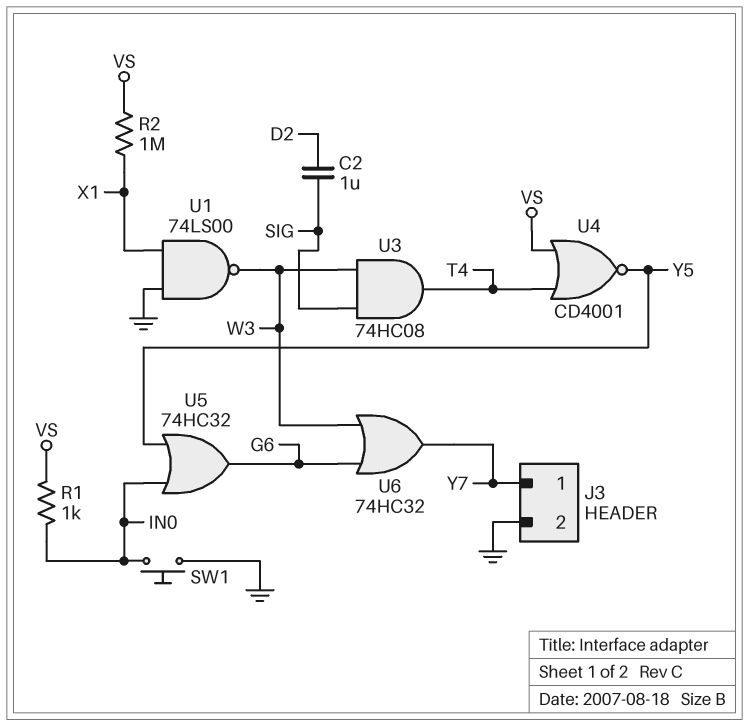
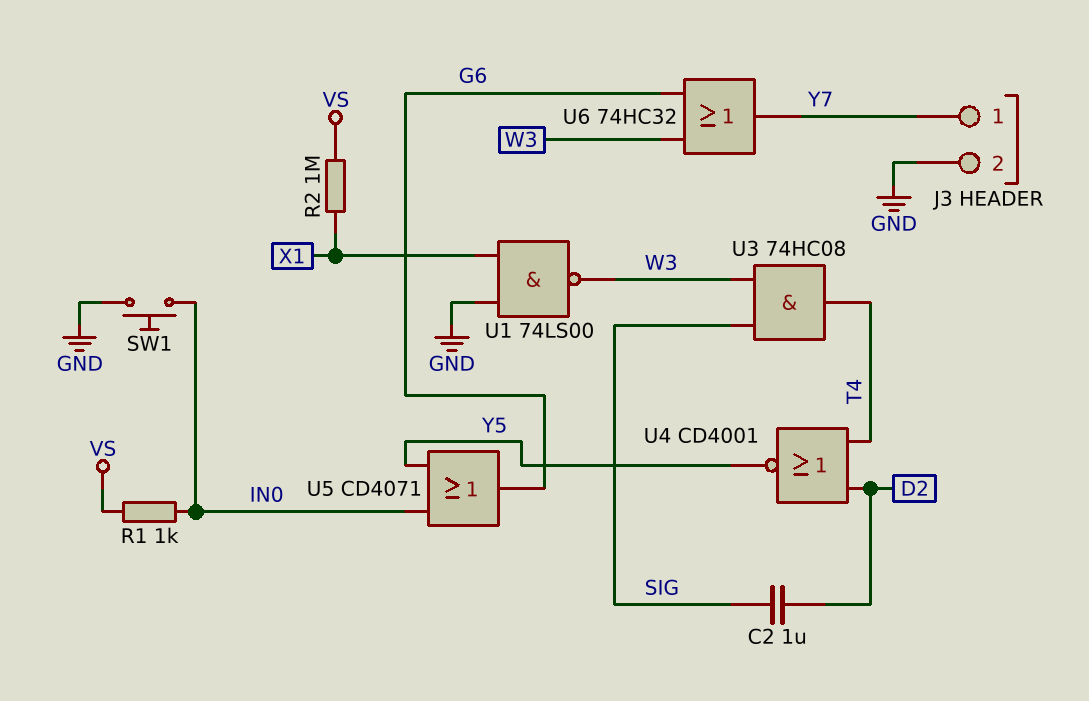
U4: NOR CD4001 (in T4, in VS, out Y5) -> NOR CD4001 (in D2, in T4, out Y5)
U5: OR 74HC32 (in IN0, in Y5, out G6) -> OR CD4071 (in IN0, in Y5, out G6)

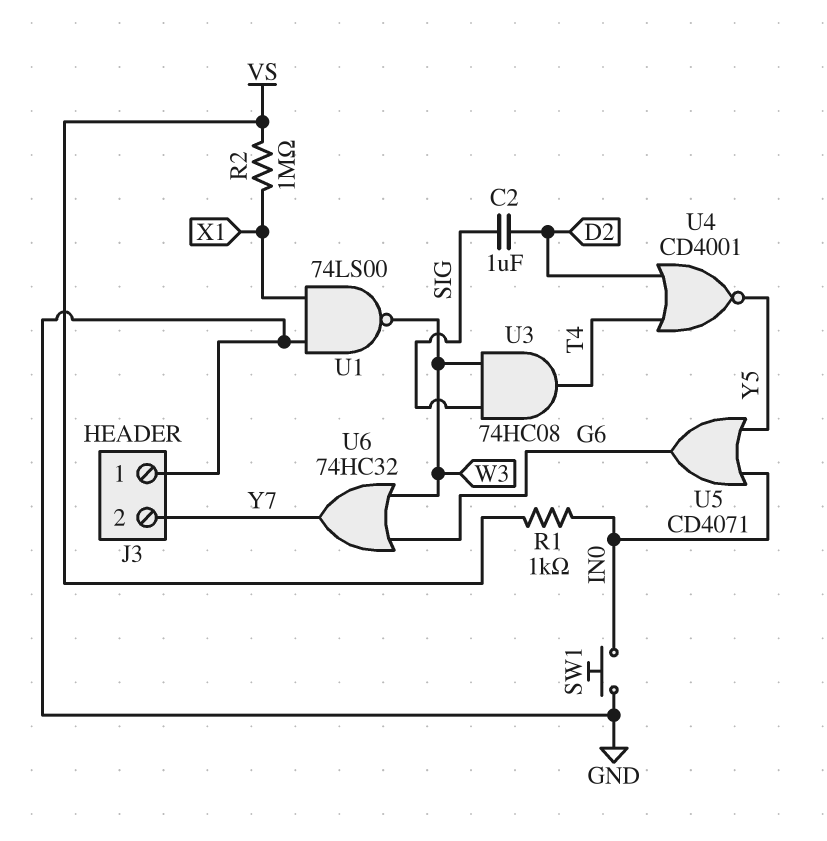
J3 pin 1: Y7 -> GND
J3 pin 2: GND -> Y7

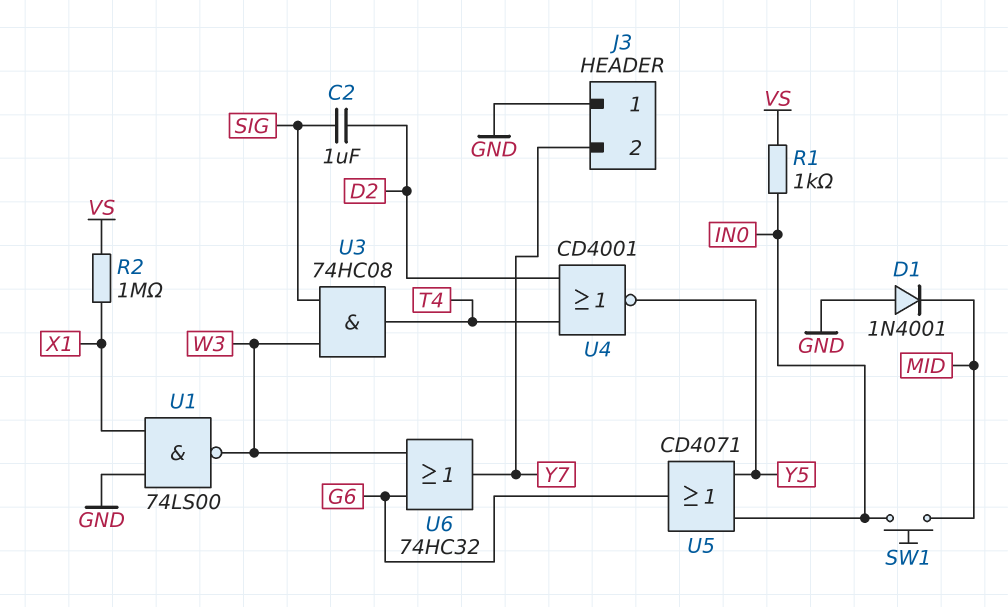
D1: none -> diode 1N4001 (A GND, K MID)
SW1: button (GND, IN0) -> button (IN0, MID)

